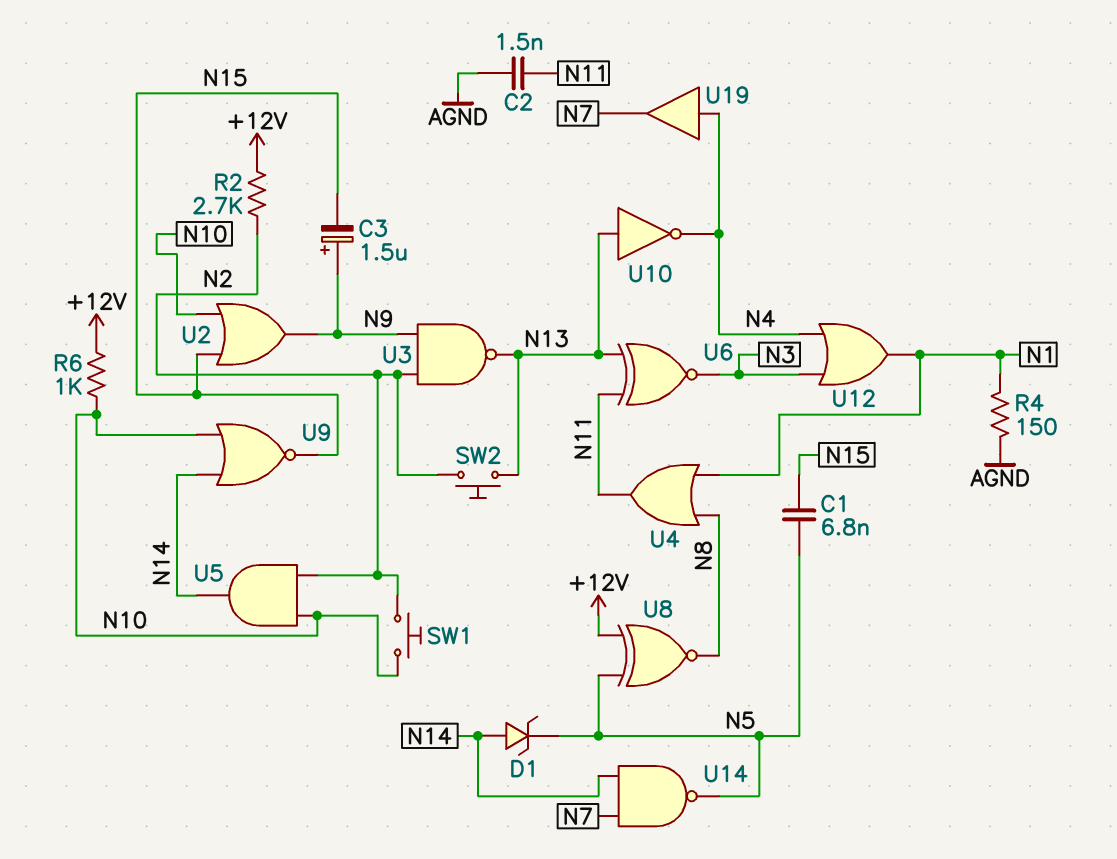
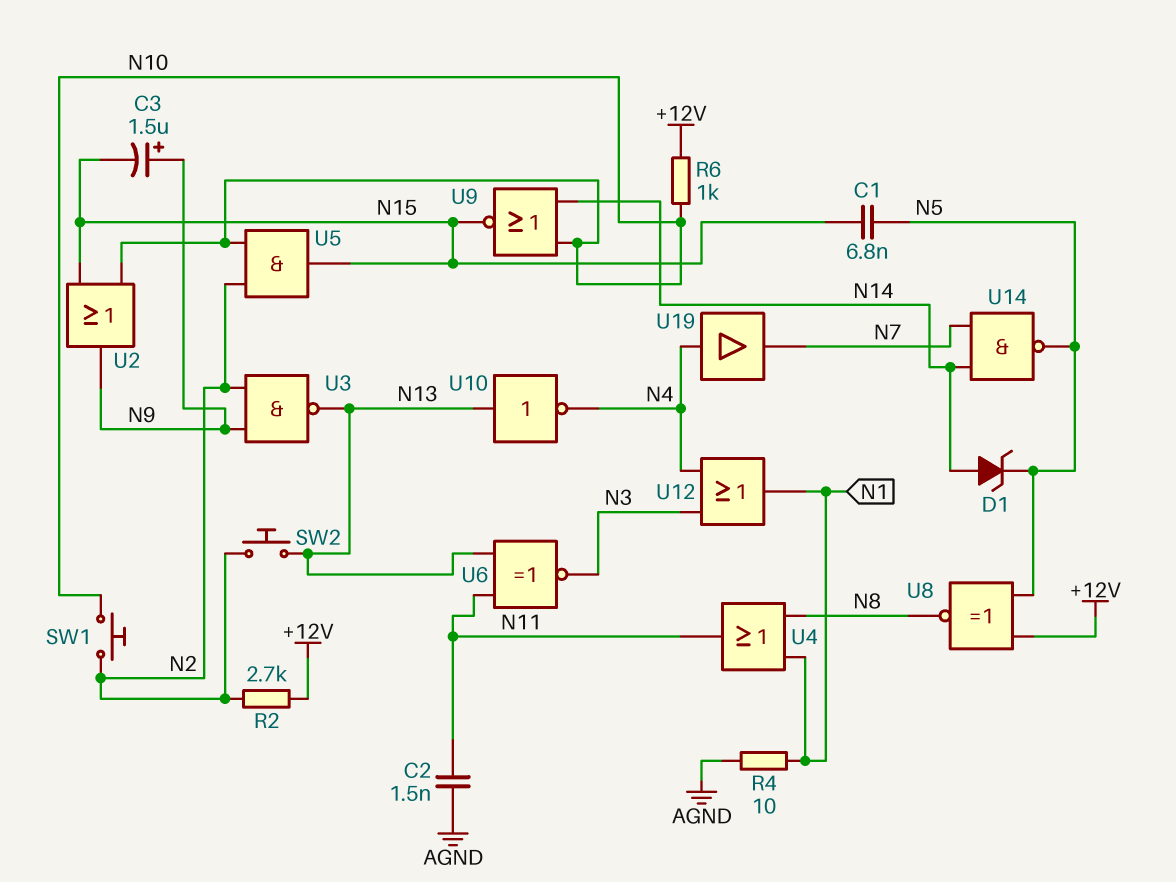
R4: 150 (AGND, N1) -> 10 (AGND, N1)
U5: AND (in N2, in N10, out N14) -> AND (in N2, in N10, out N15)

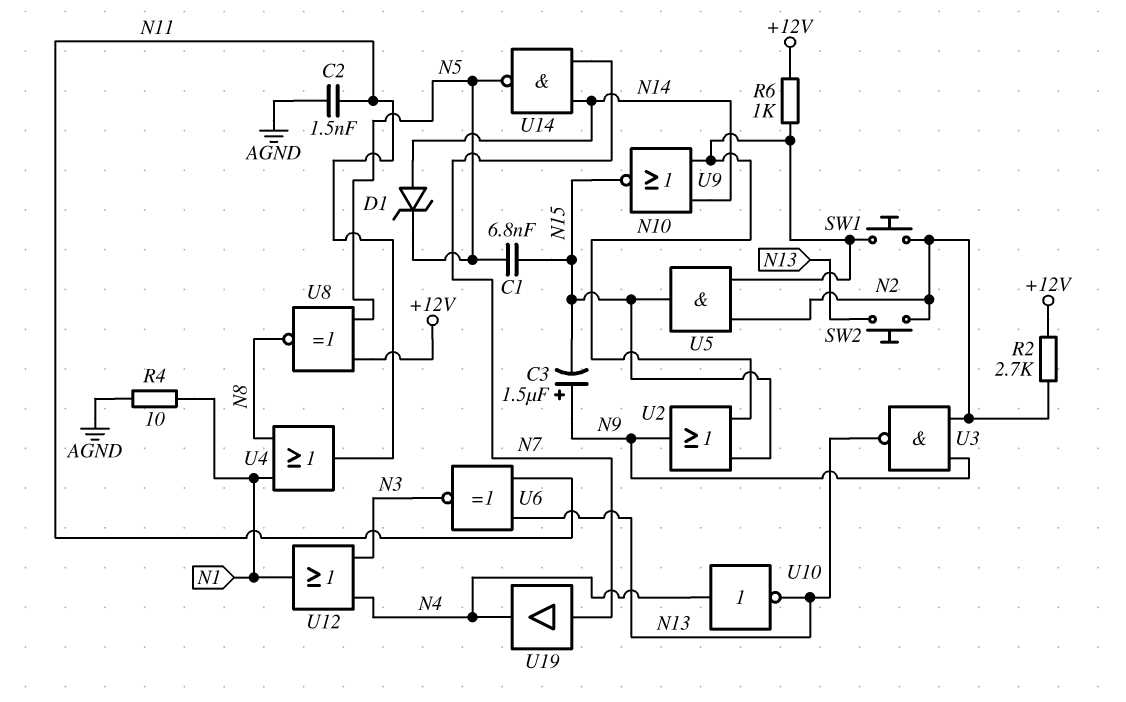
U10: NOT (in N13, out N4) -> NOT (in N4, out N13)
U19: buffer (in N4, out N7) -> buffer (in N7, out N4)

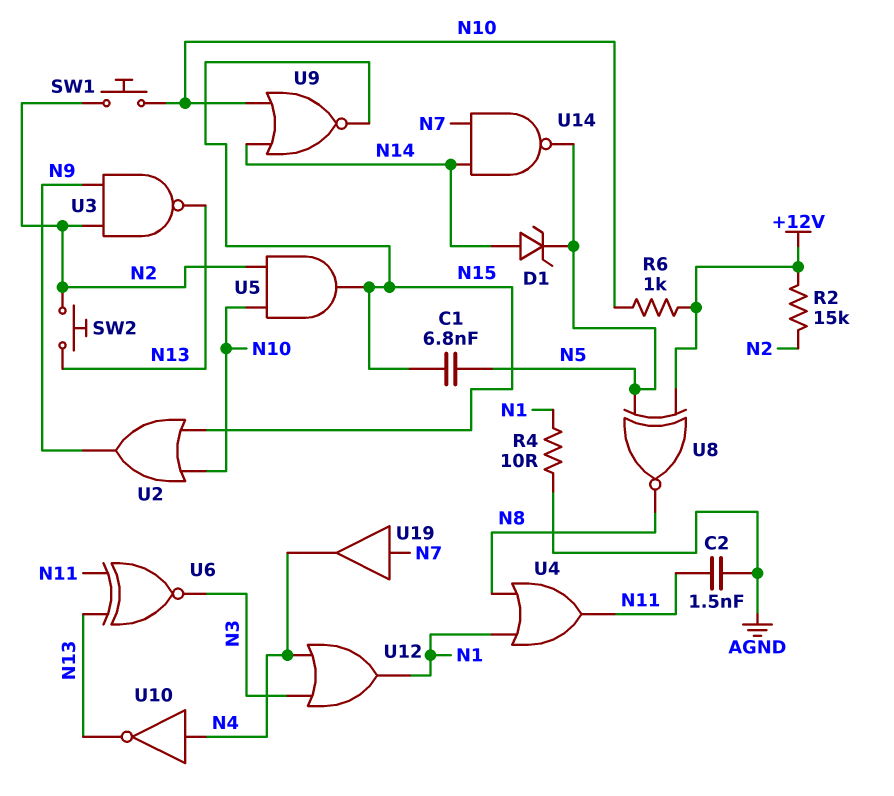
C3: 1.5uF (plus N9, minus N15) -> none
R2: 2.7k (+12V, N2) -> 15k (+12V, N2)

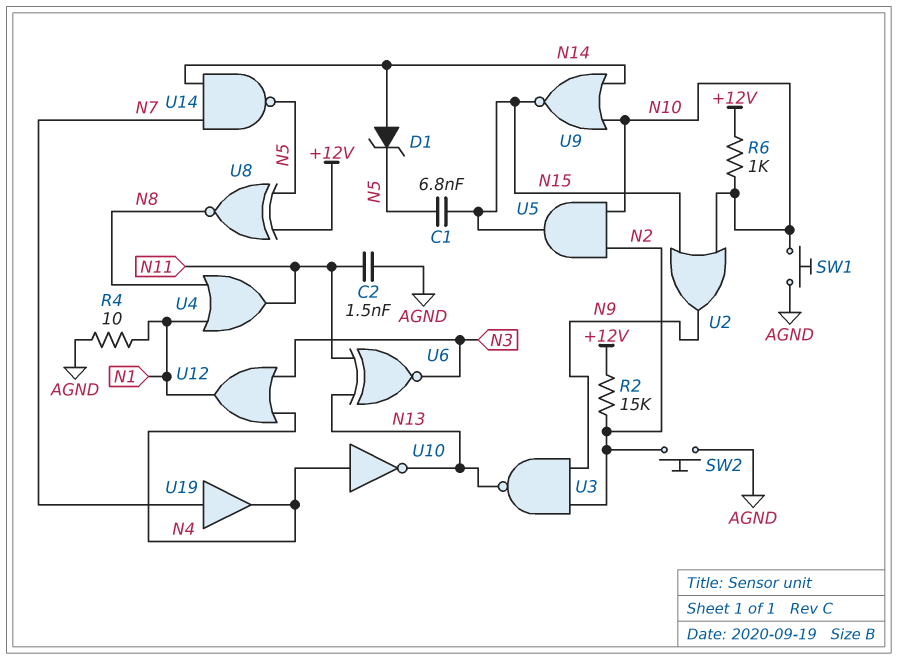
SW1: button (N2, N10) -> button (AGND, N10)
SW2: button (N2, N13) -> button (AGND, N2)

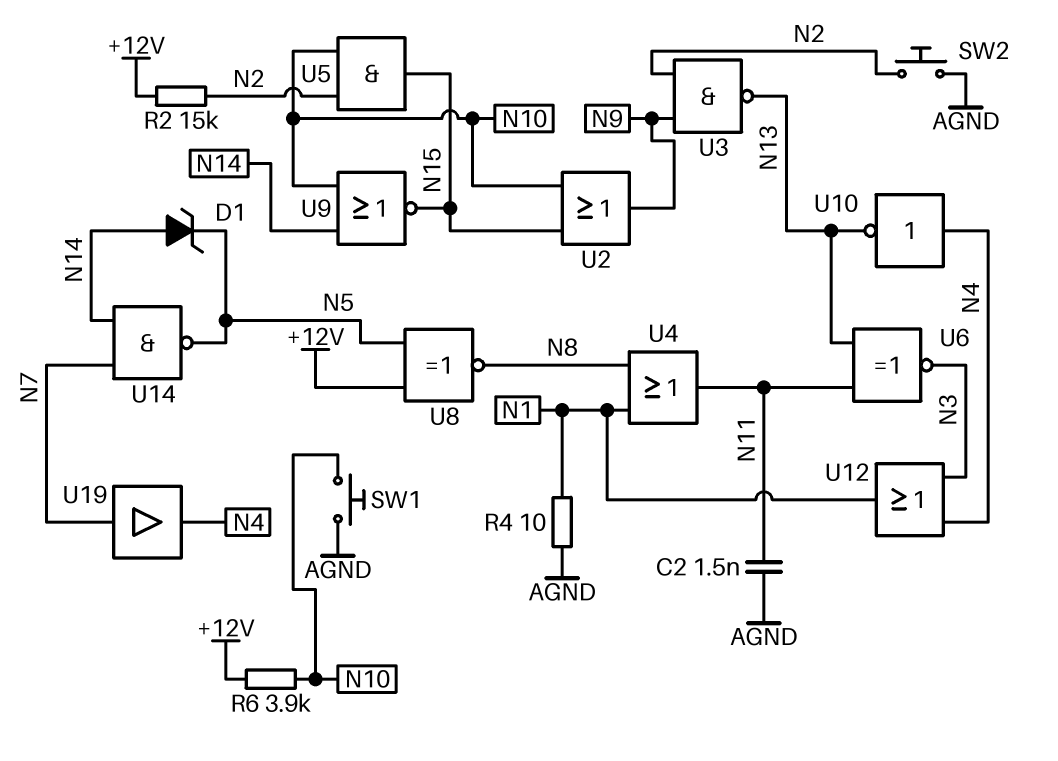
C1: 6.8nF (N5, N15) -> none
R6: 1k (+12V, N10) -> 3.9k (+12V, N10)

